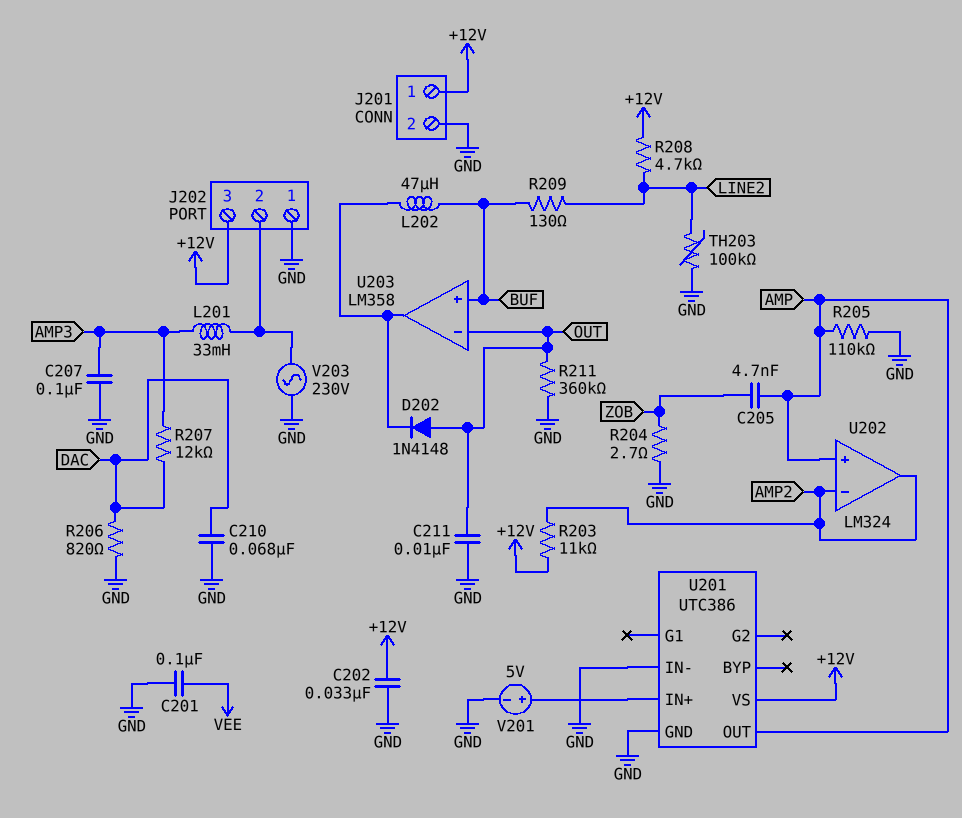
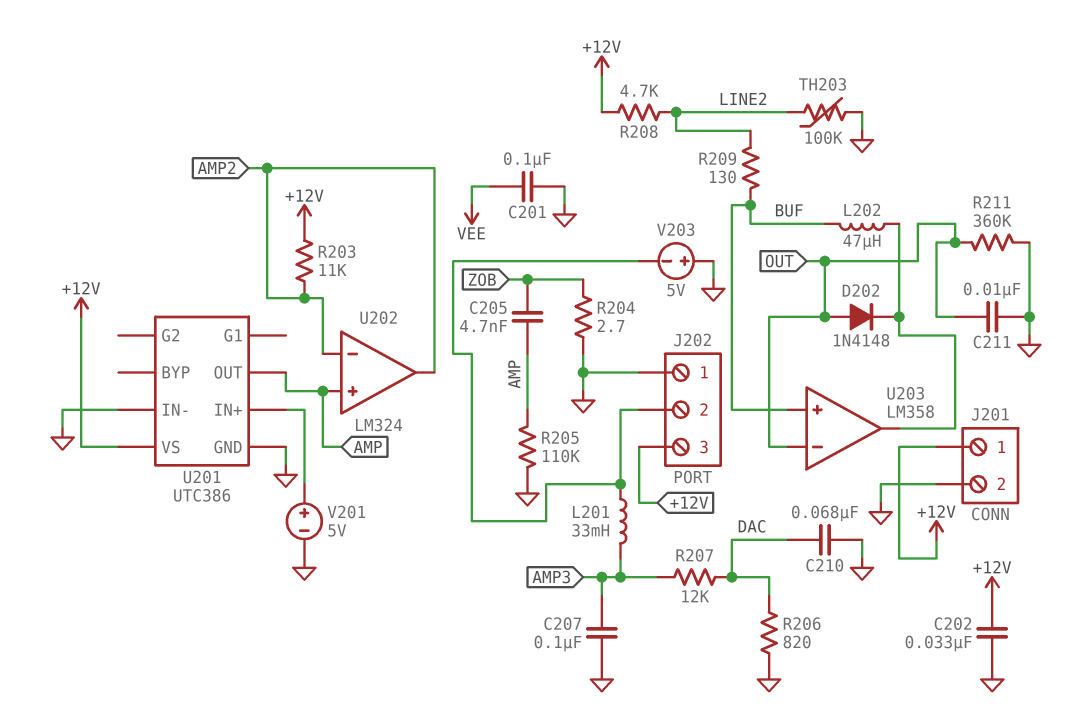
V203: AC 230V (GND, J202/2) -> 5V (plus GND, minus J202/2)

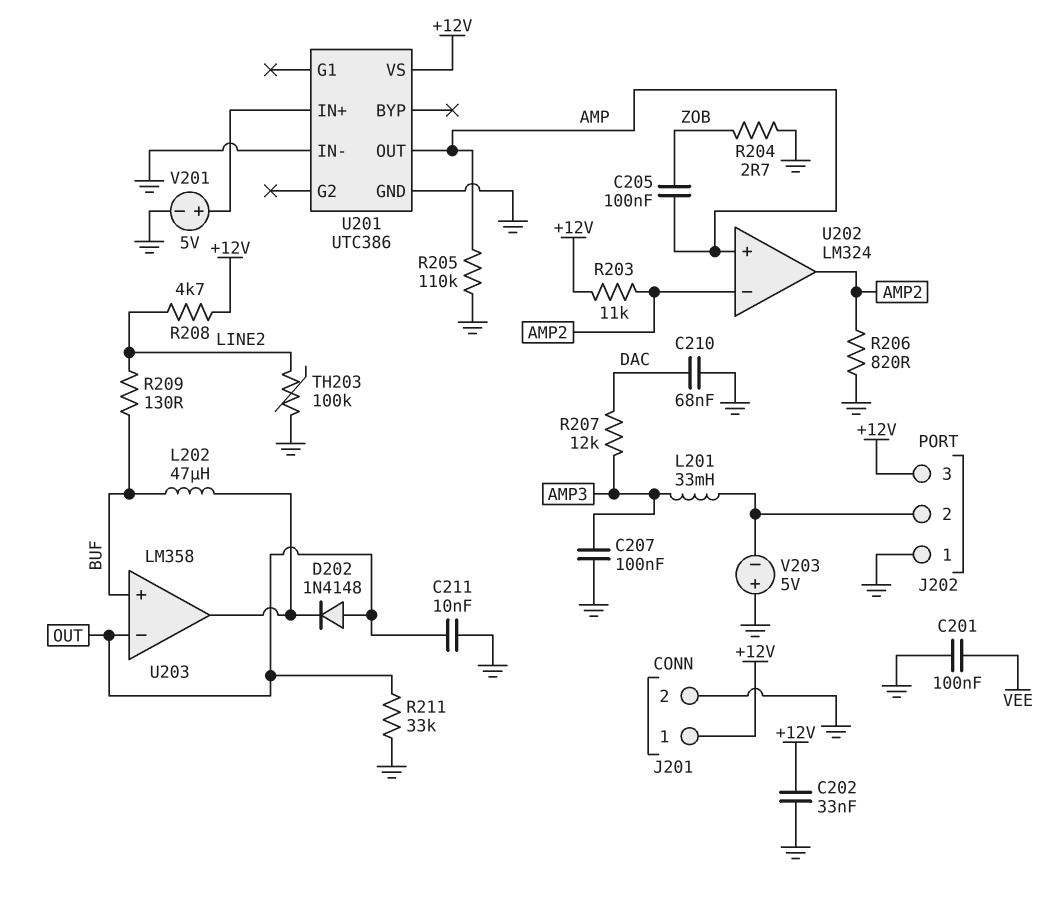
C205: 4.7nF (AMP, ZOB) -> 100nF (AMP, ZOB)
R206: 820 (DAC, GND) -> 820 (AMP2, GND)
R211: 360k (GND, OUT) -> 33k (GND, OUT)

